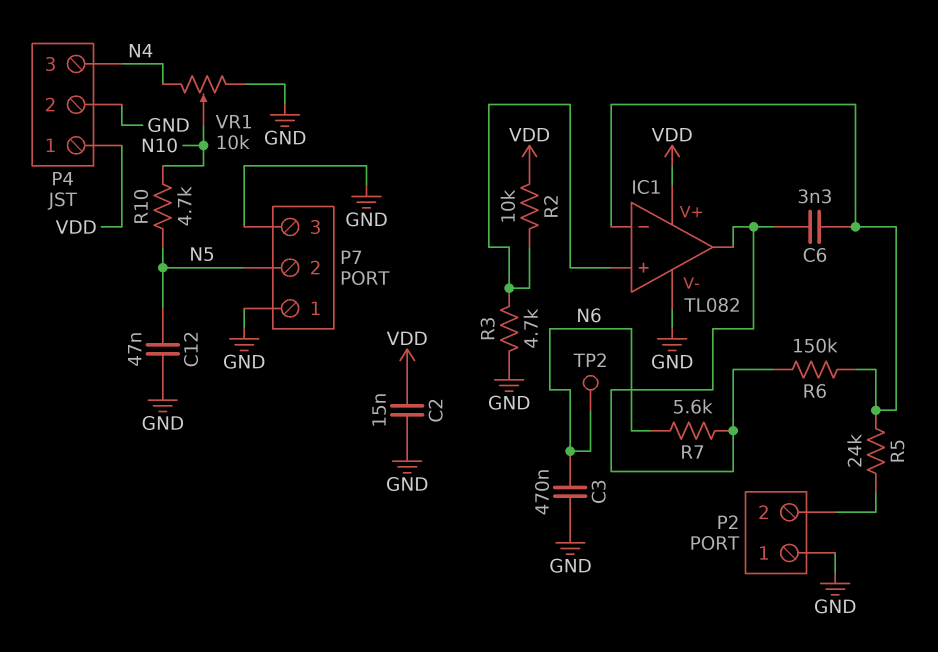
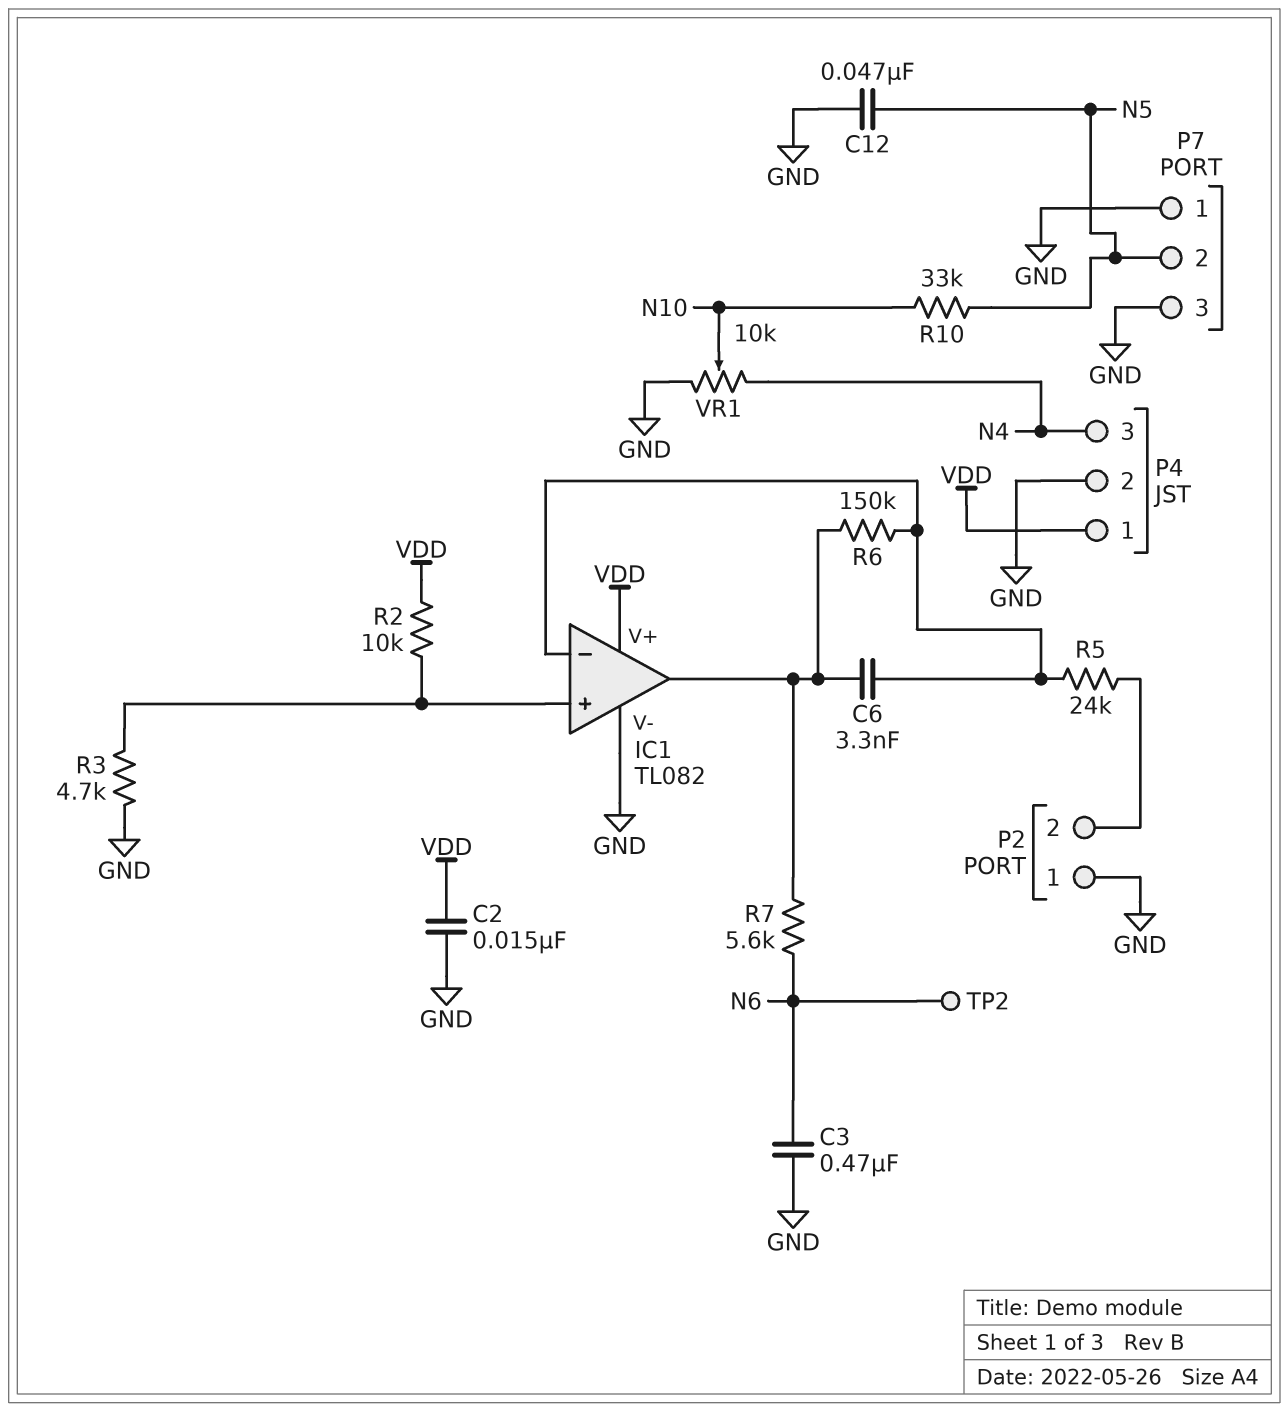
R10: 4.7k (N5, N10) -> 33k (N5, N10)

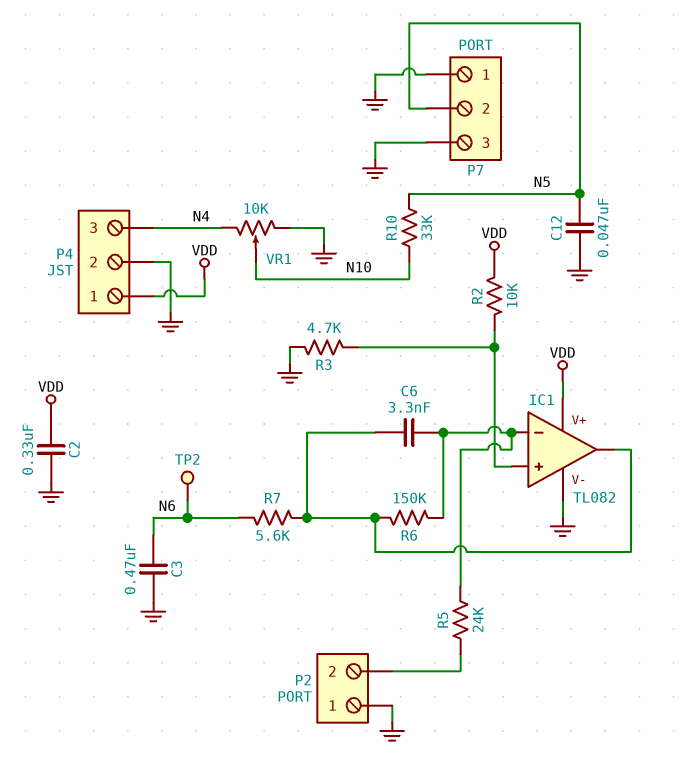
C2: 15nF (GND, VDD) -> 330nF (GND, VDD)

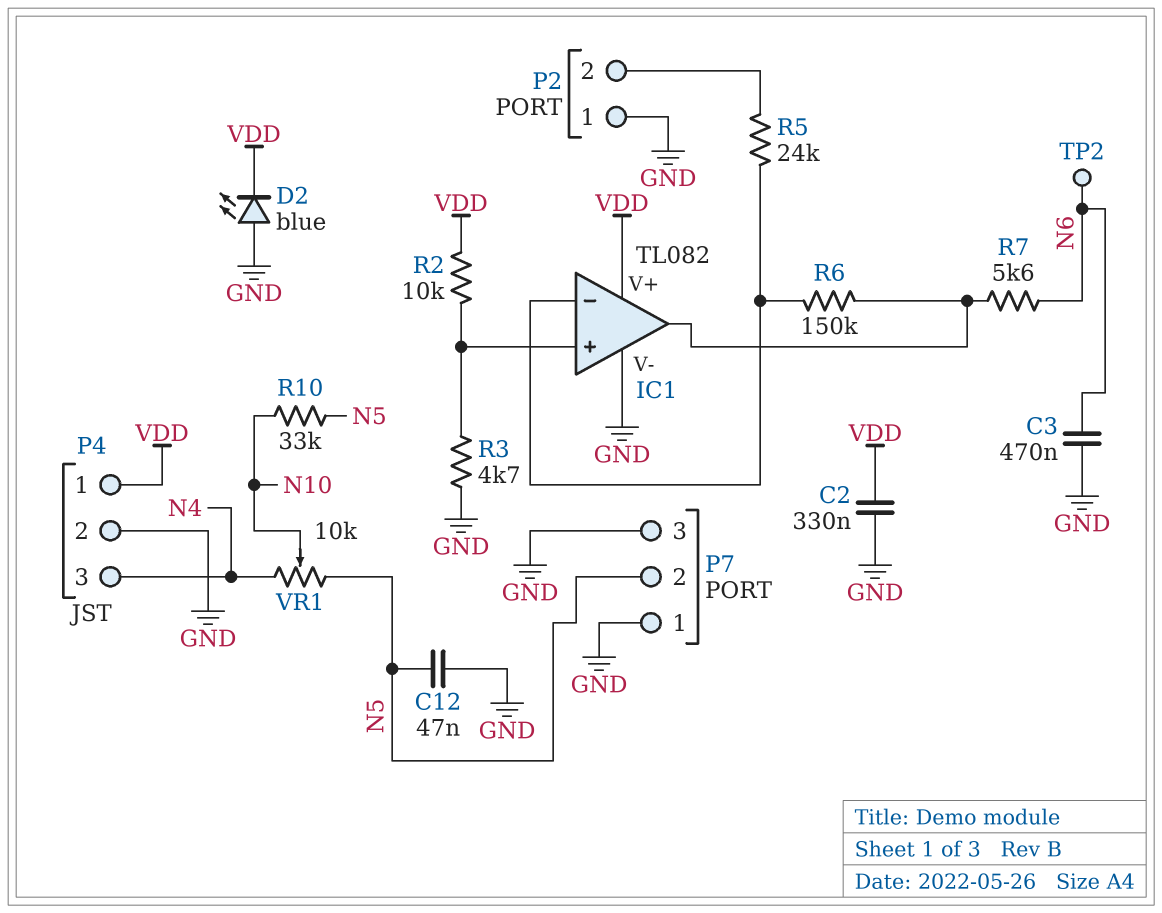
C6: 3.3nF (IC1/in-, IC1/out) -> none
D2: none -> LED blue (A GND, K VDD)
VR1: 10k (GND, N4, wiper N10) -> 10k (N4, N5, wiper N10)

